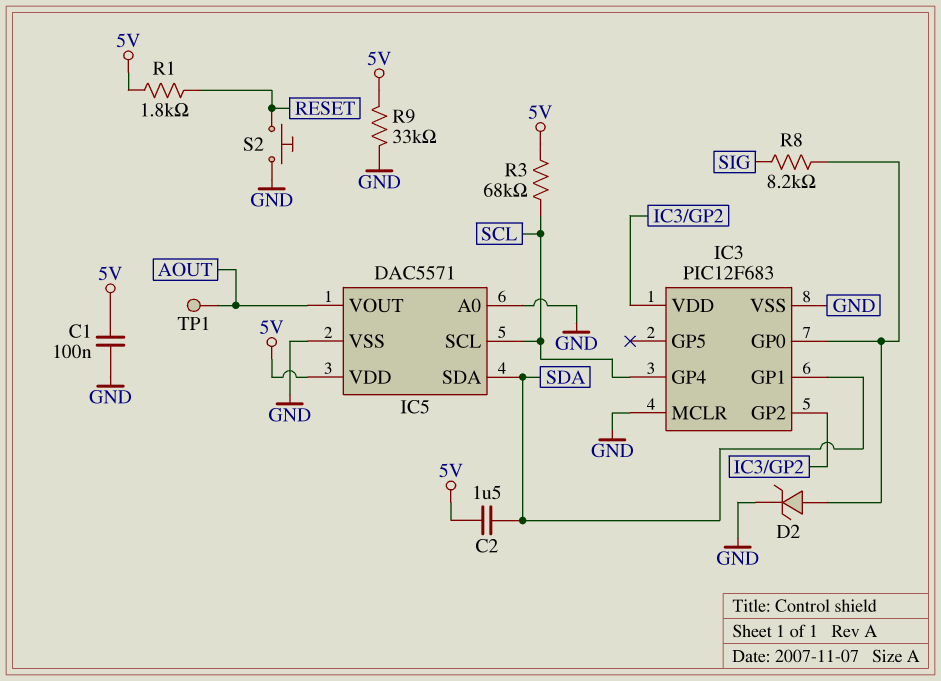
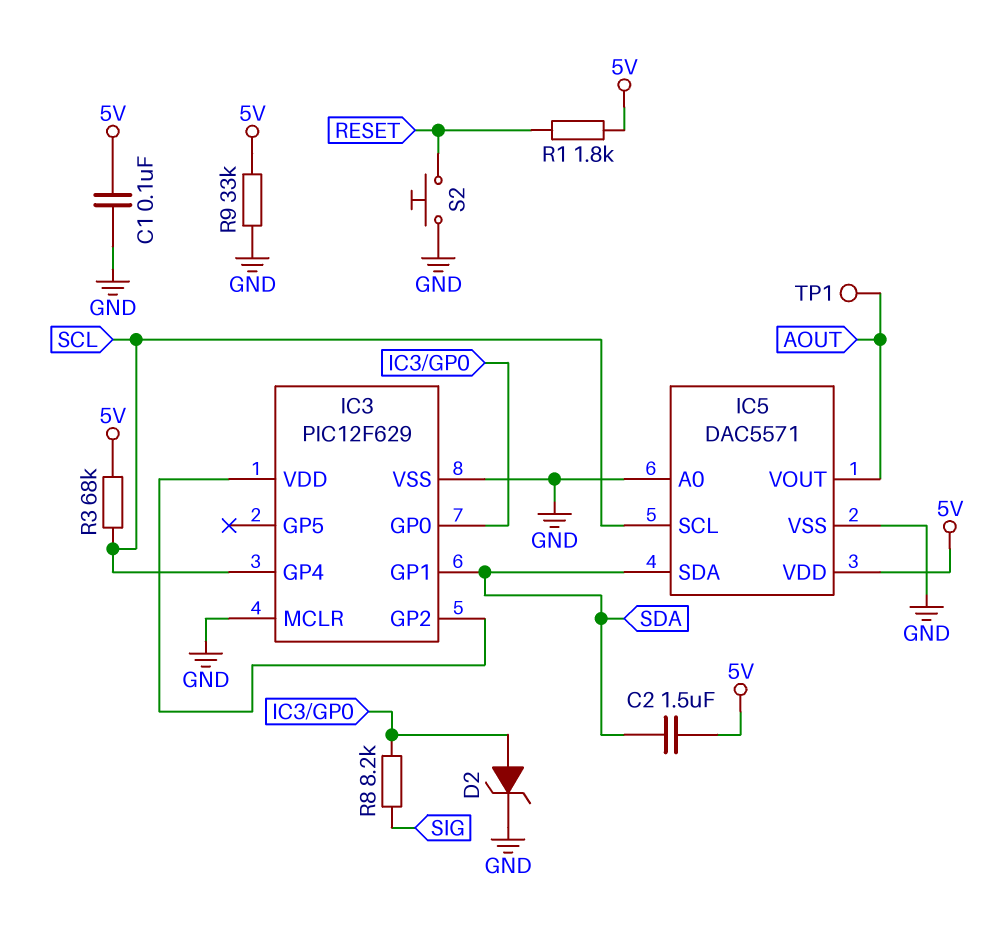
IC3: PIC12F683 -> PIC12F629

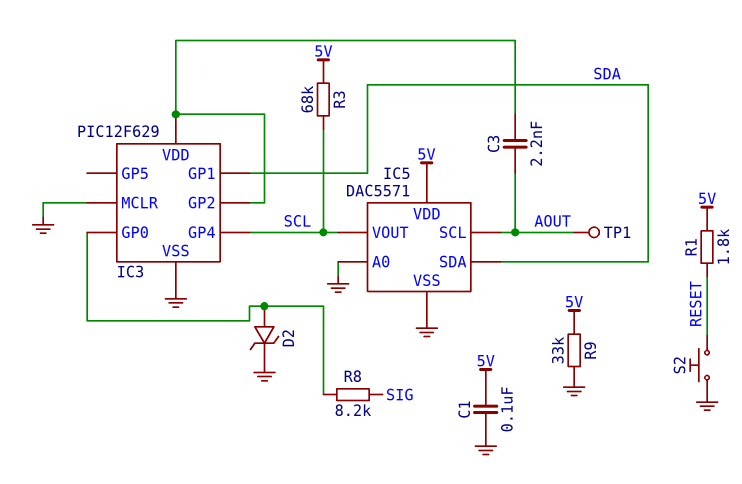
C2: 1.5uF (5V, SDA) -> none
C3: none -> 2.2nF (AOUT, IC3/GP2)
IC5 pin SCL: SCL -> AOUT
IC5 pin VOUT: AOUT -> SCL

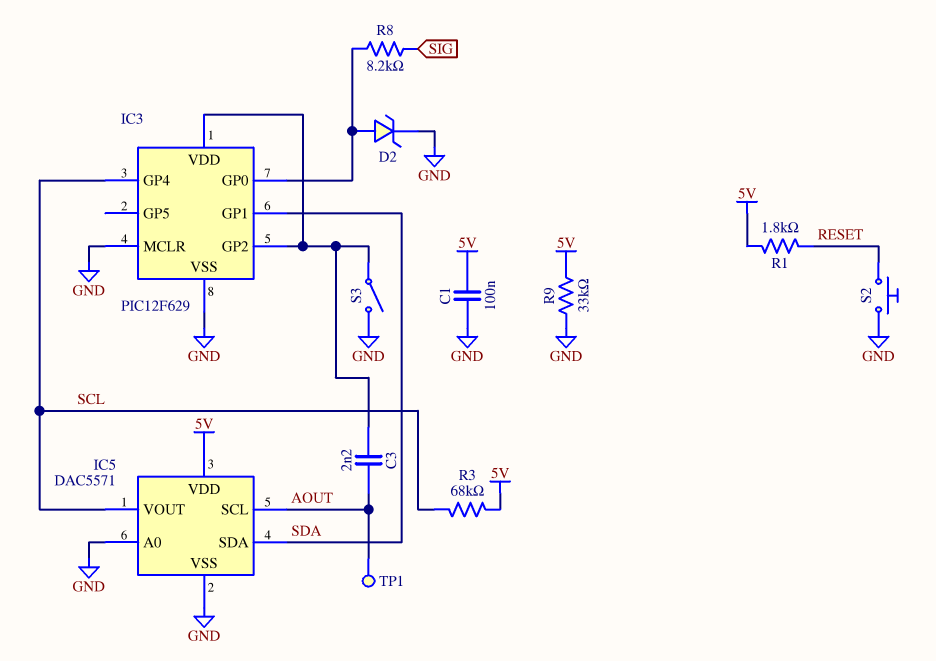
S3: none -> switch (GND, IC3/GP2)

